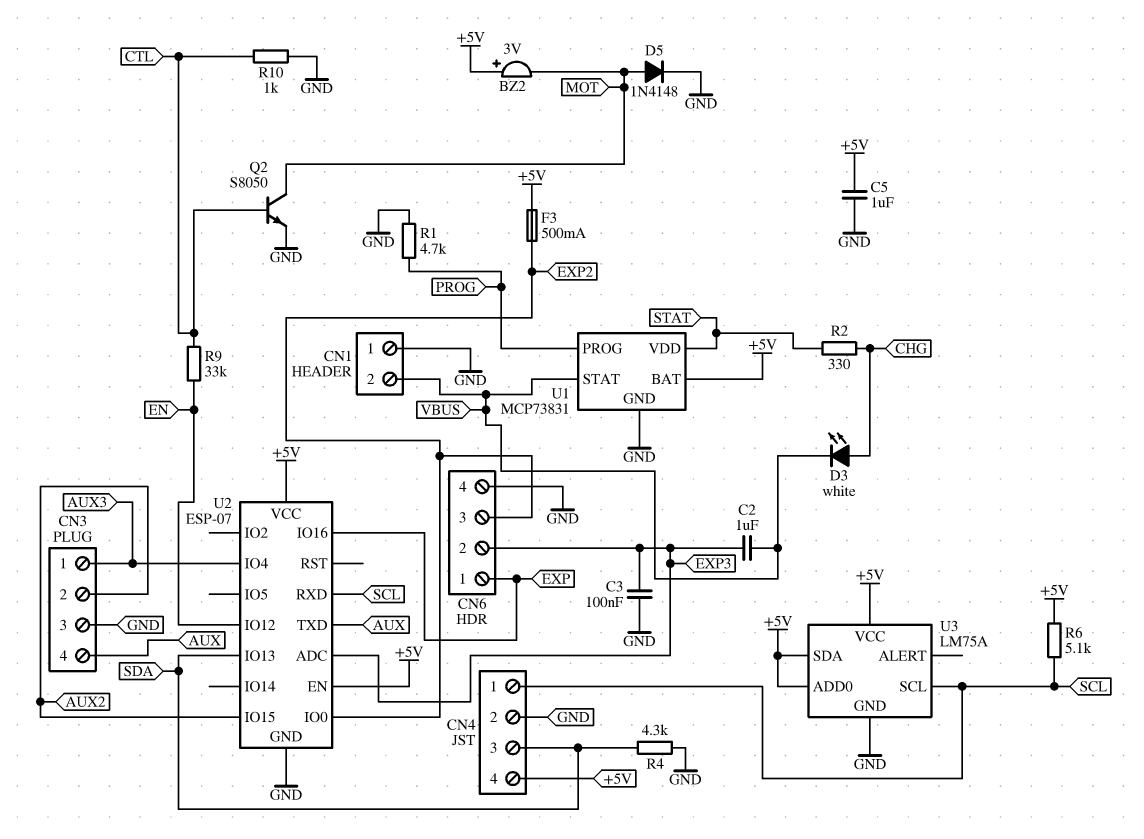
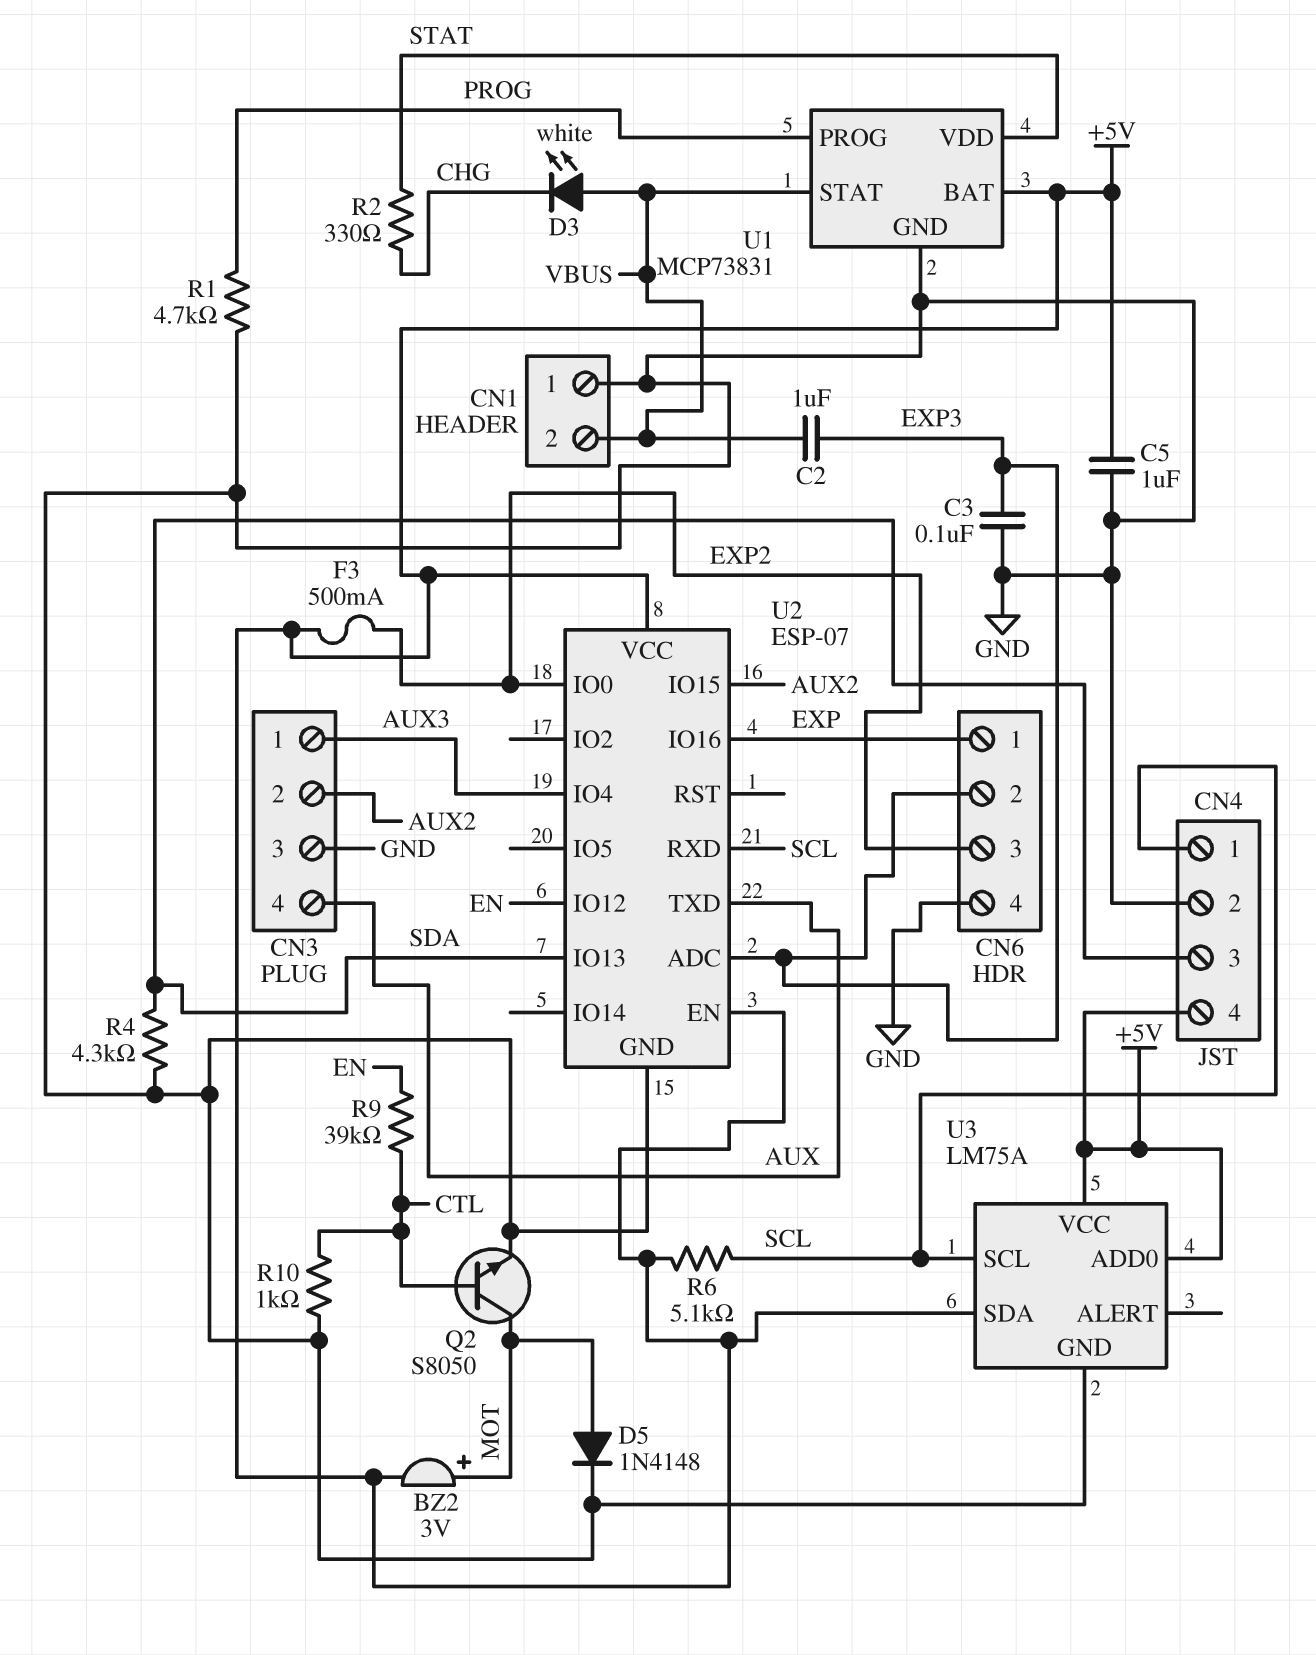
BZ2: buzzer 3V (plus +5V, minus MOT) -> buzzer 3V (plus MOT, minus +5V)
D3: LED white (A CHG, K VBUS) -> LED white (A VBUS, K CHG)
R9: 33k (CTL, EN) -> 39k (CTL, EN)

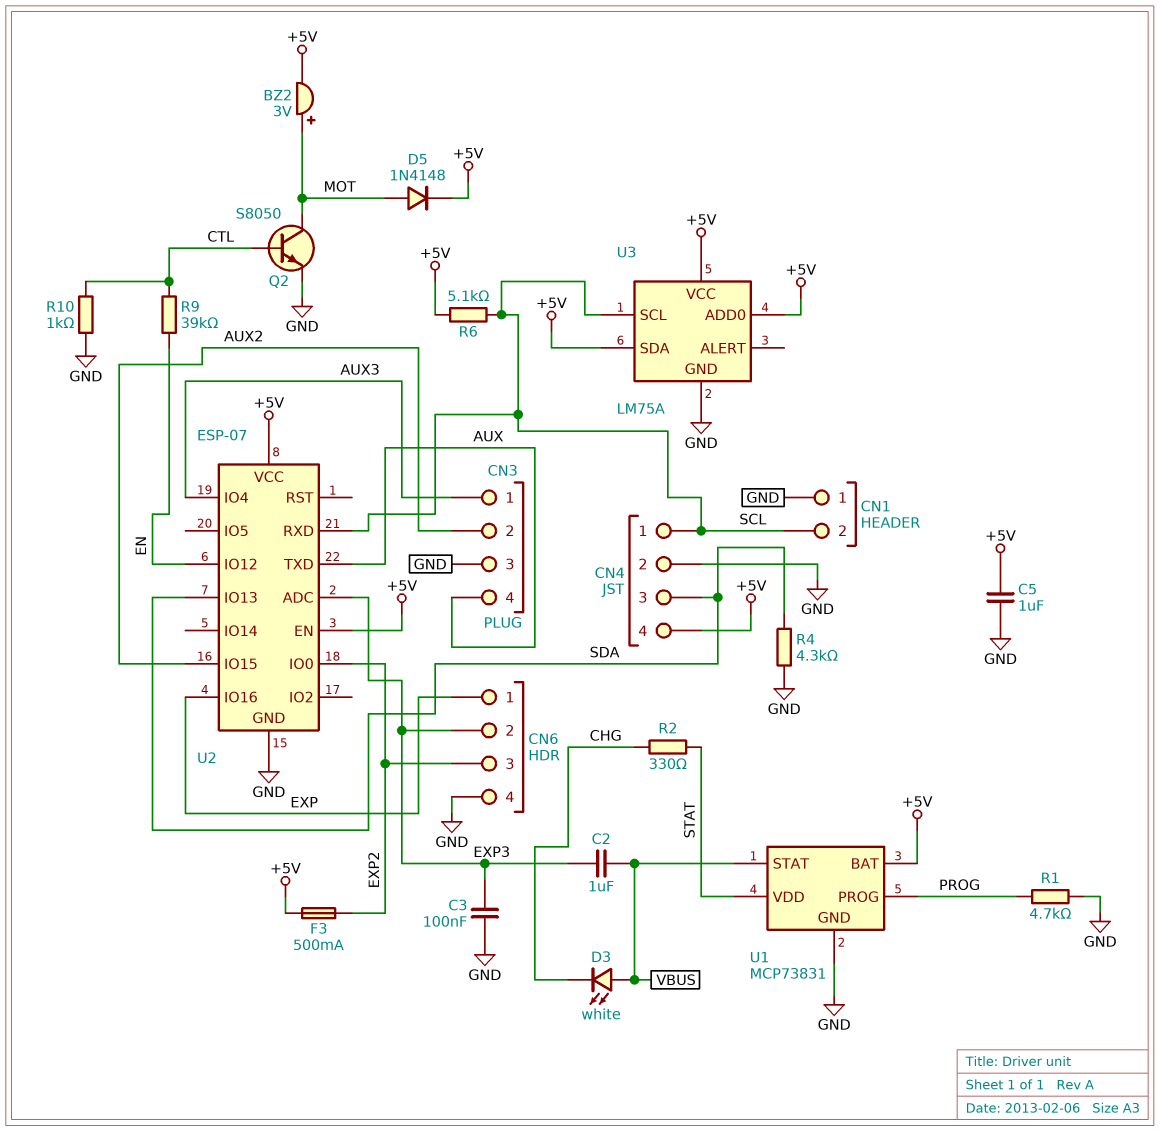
CN1 pin 2: VBUS -> SCL
D5: diode 1N4148 (A MOT, K GND) -> diode 1N4148 (A MOT, K +5V)

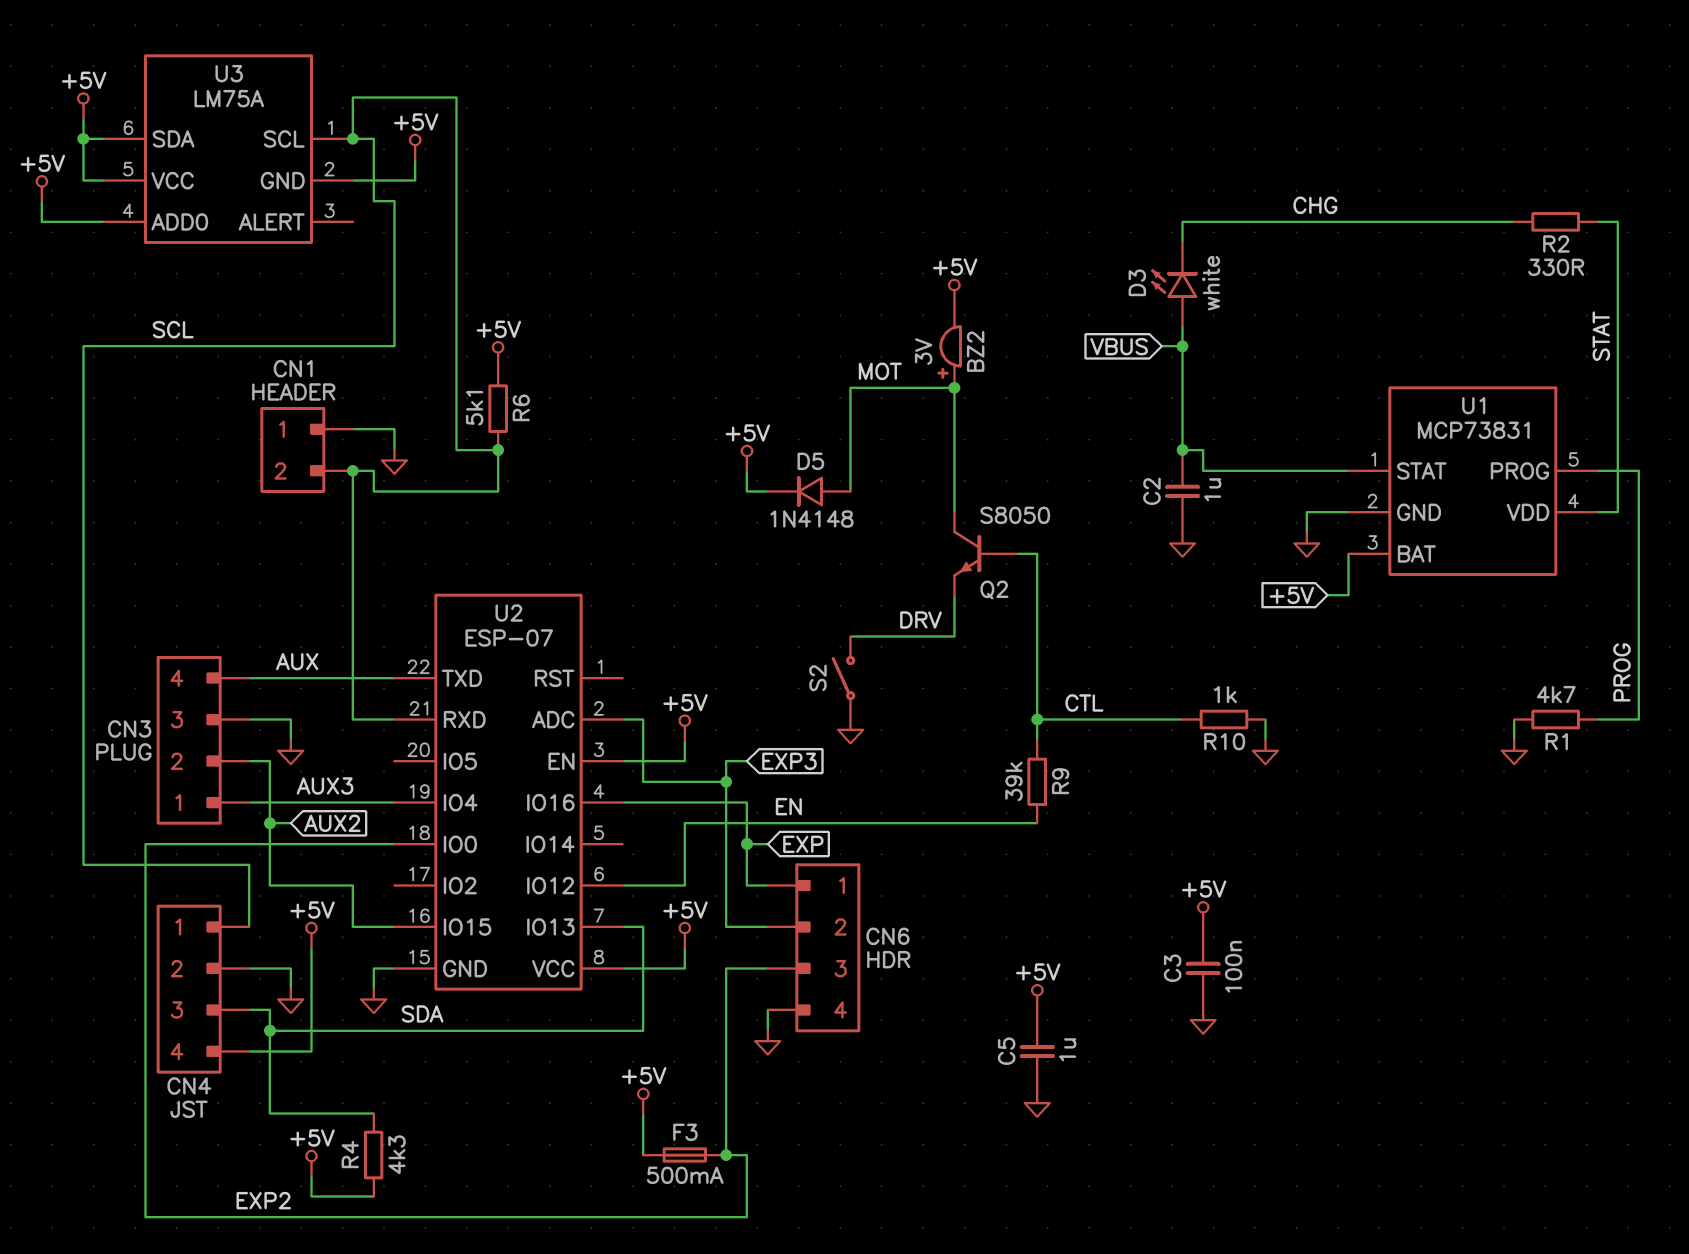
C2: 1uF (EXP3, VBUS) -> 1uF (GND, VBUS)
C3: 100nF (EXP3, GND) -> 100nF (+5V, GND)
Q2: NPN S8050 (B CTL, C MOT, E GND) -> NPN S8050 (B CTL, C MOT, E DRV)
R4: 4.3k (GND, SDA) -> 4.3k (+5V, SDA)
S2: none -> switch (DRV, GND)
U3 pin GND: GND -> +5V

